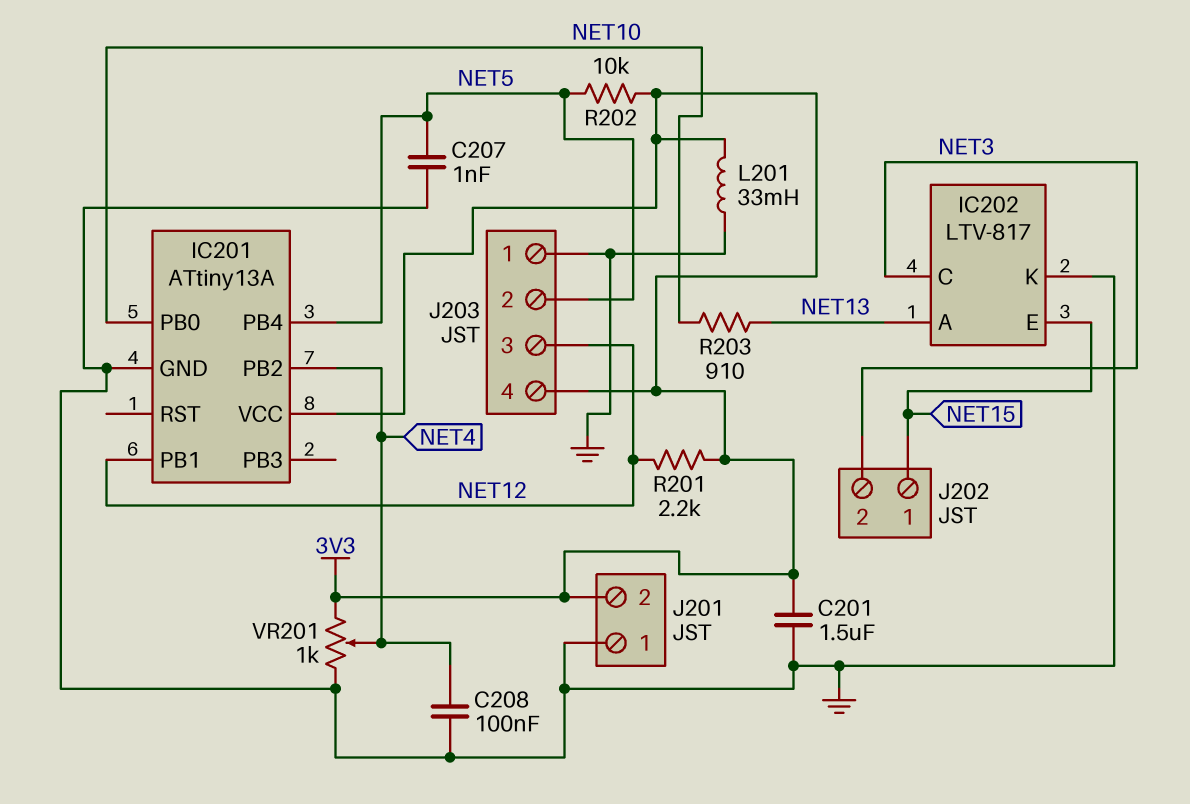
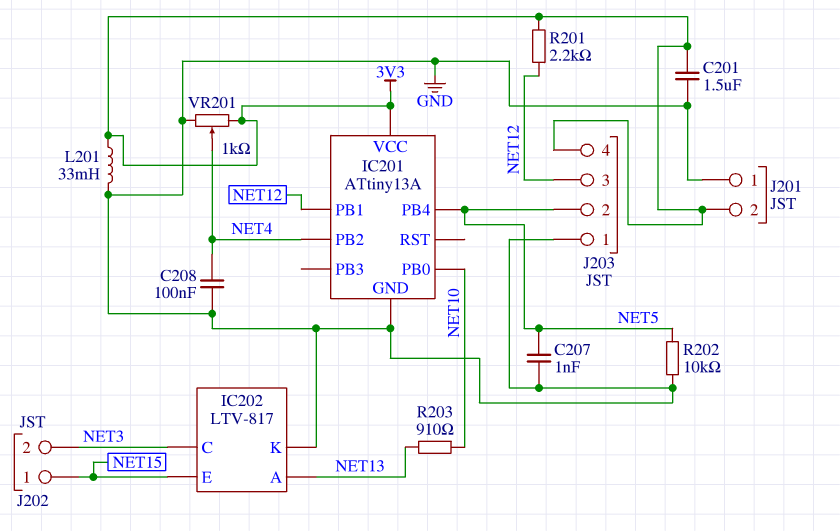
R202: 10k (3V3, NET5) -> 10k (GND, NET5)

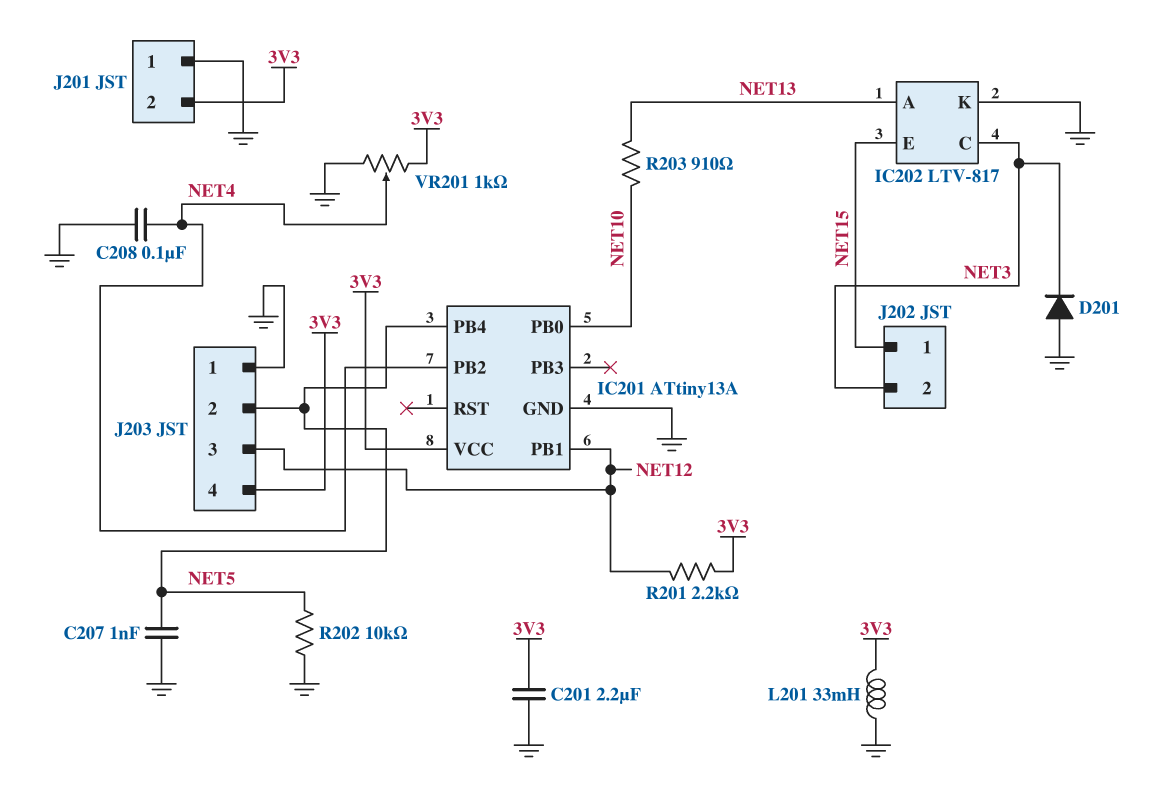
C201: 1.5uF (3V3, GND) -> 2.2uF (3V3, GND)
D201: none -> diode (A GND, K NET3)

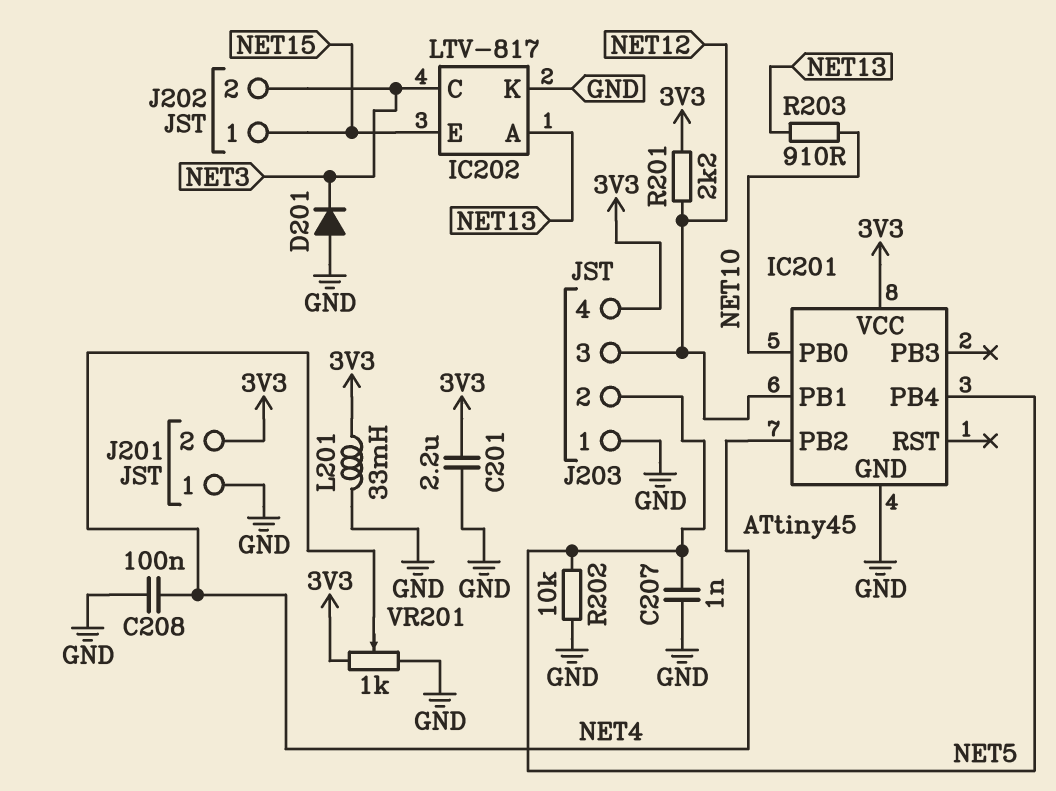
IC201: ATtiny13A -> ATtiny45

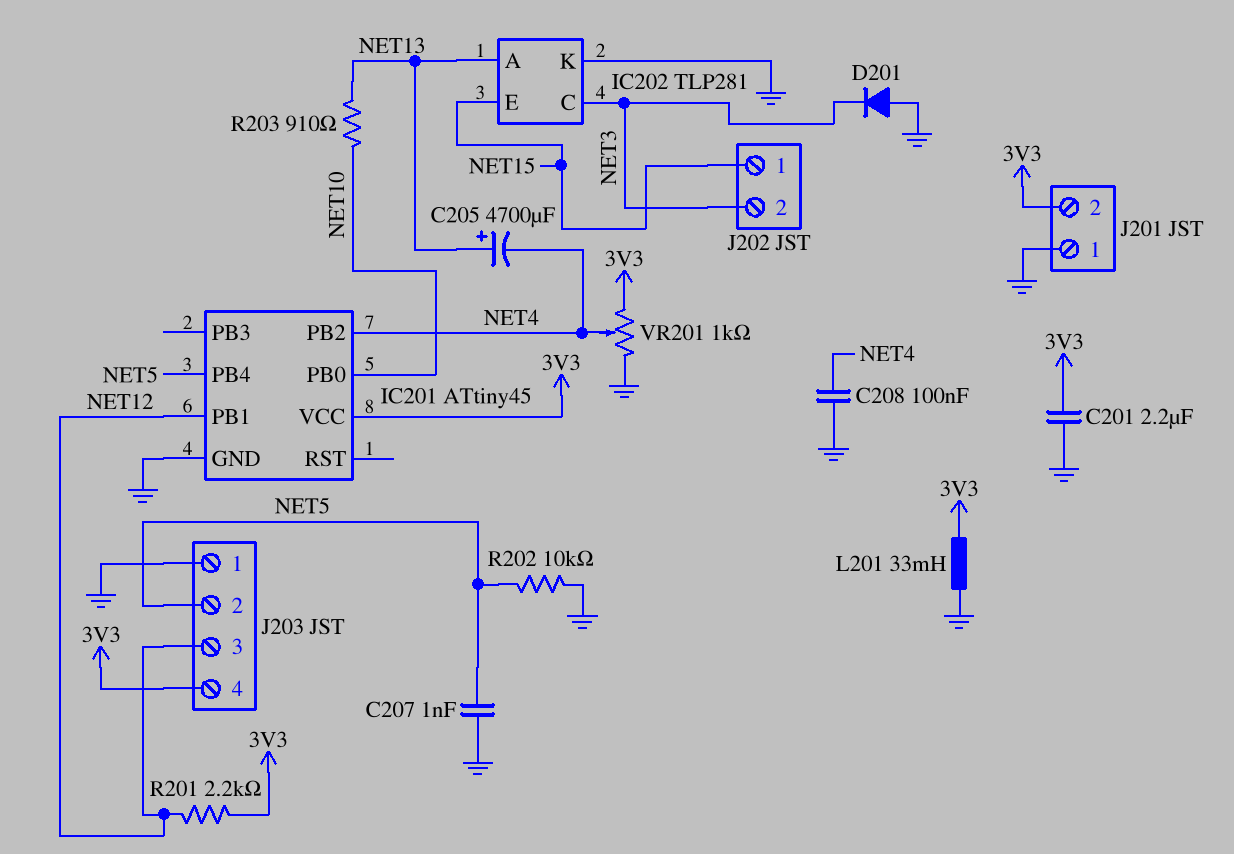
C205: none -> 4700uF (plus NET13, minus NET4)
IC202: LTV-817 -> TLP281

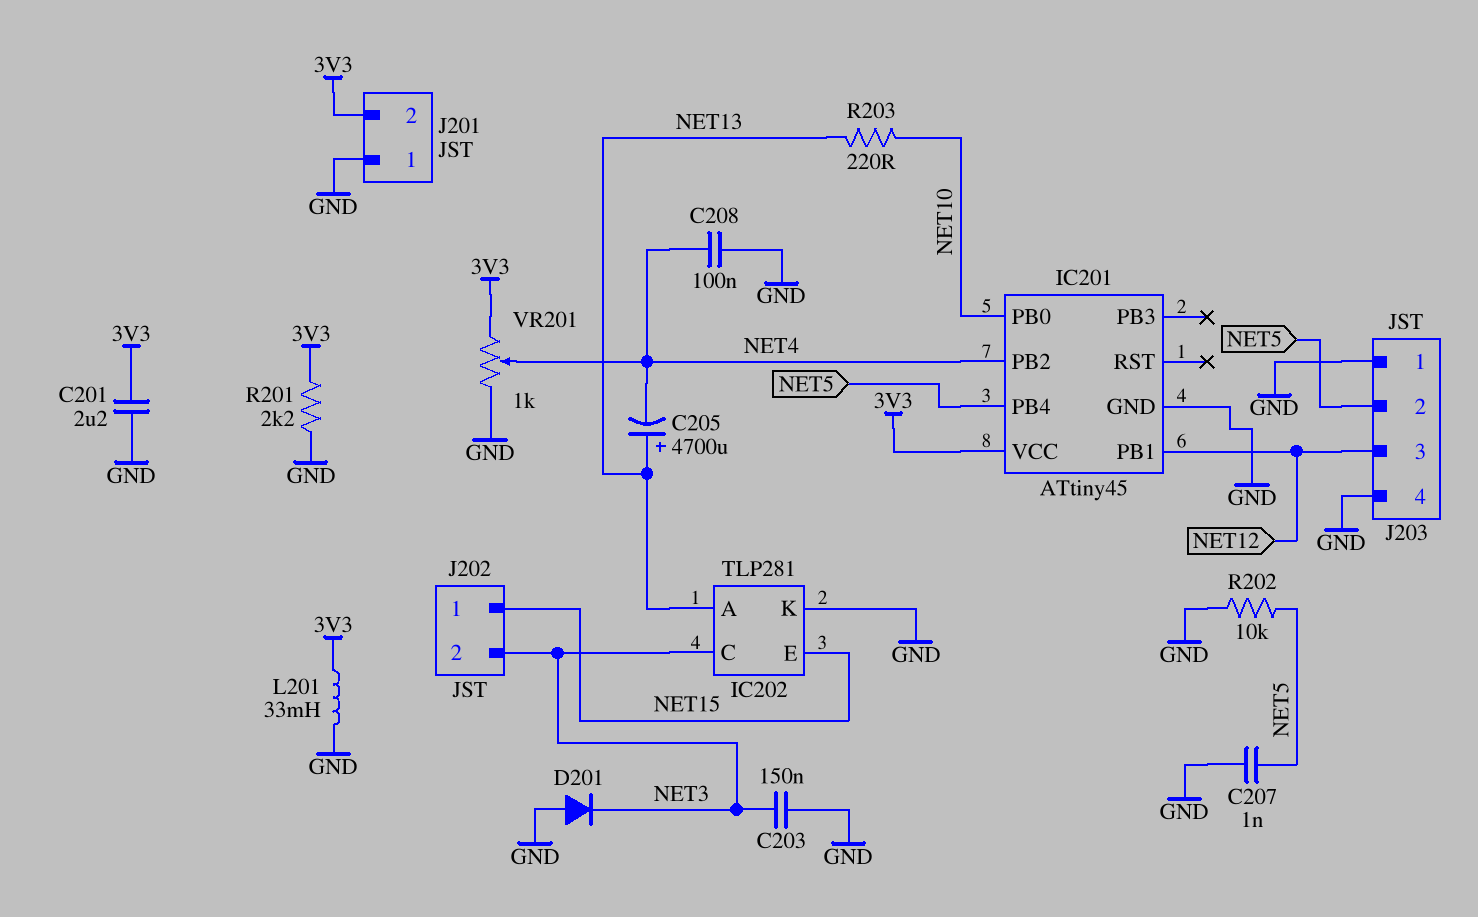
C203: none -> 150nF (GND, NET3)
J203 pin 4: 3V3 -> GND
R201: 2.2k (3V3, NET12) -> 2.2k (3V3, GND)
R203: 910 (NET10, NET13) -> 220 (NET10, NET13)

